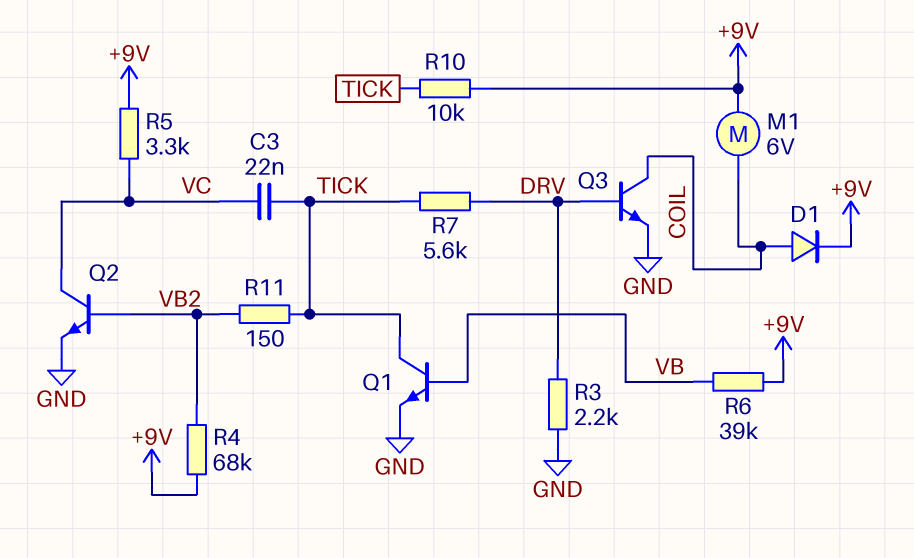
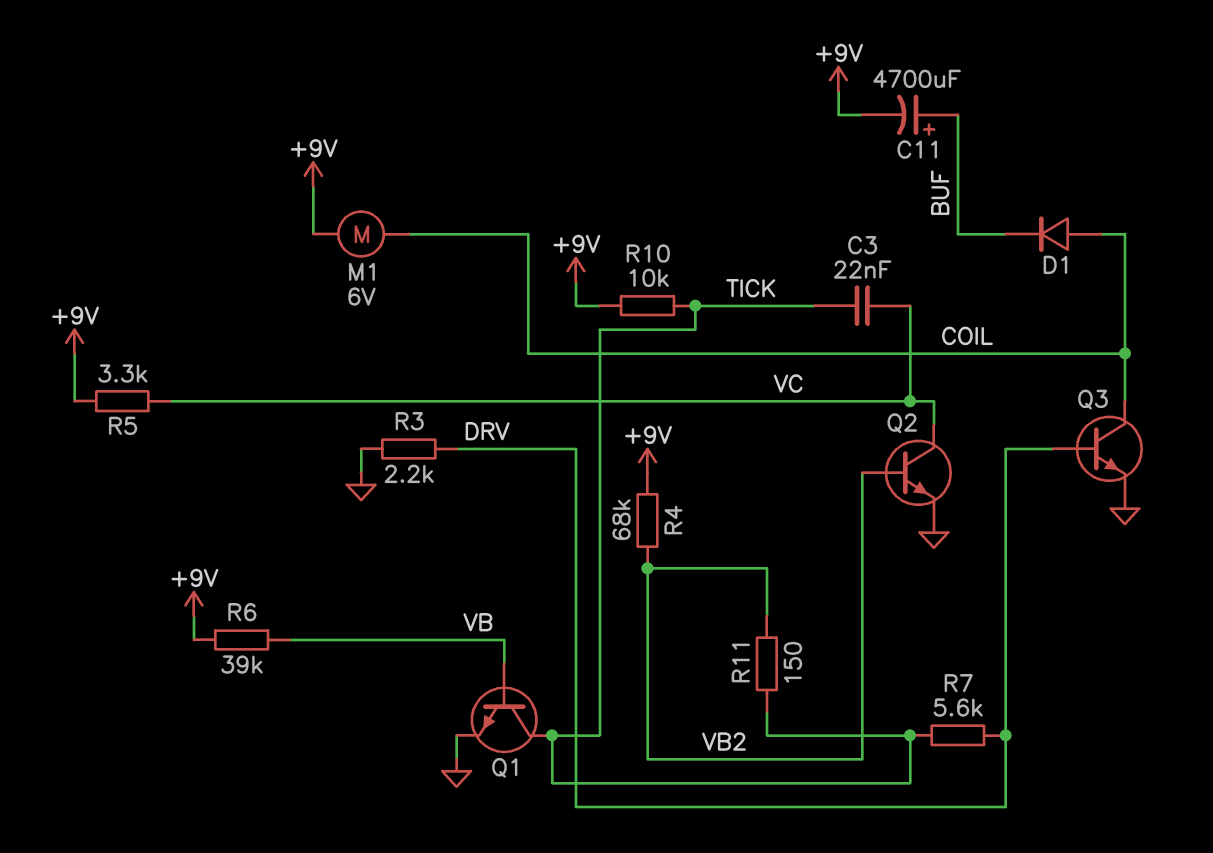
C11: none -> 4700uF (plus BUF, minus +9V)
D1: diode (A COIL, K +9V) -> diode (A COIL, K BUF)

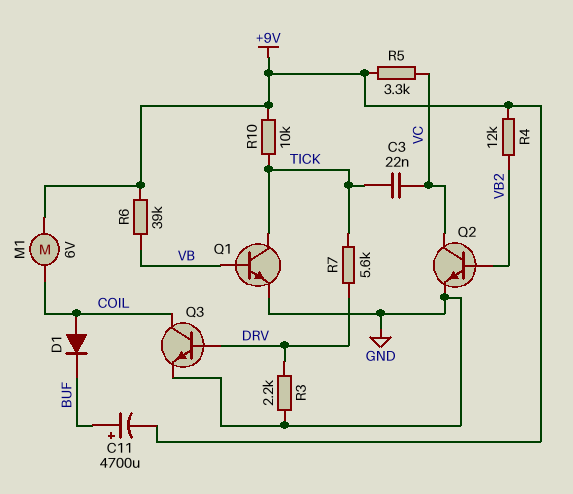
R4: 68k (+9V, VB2) -> 12k (+9V, VB2)
R11: 150 (TICK, VB2) -> none

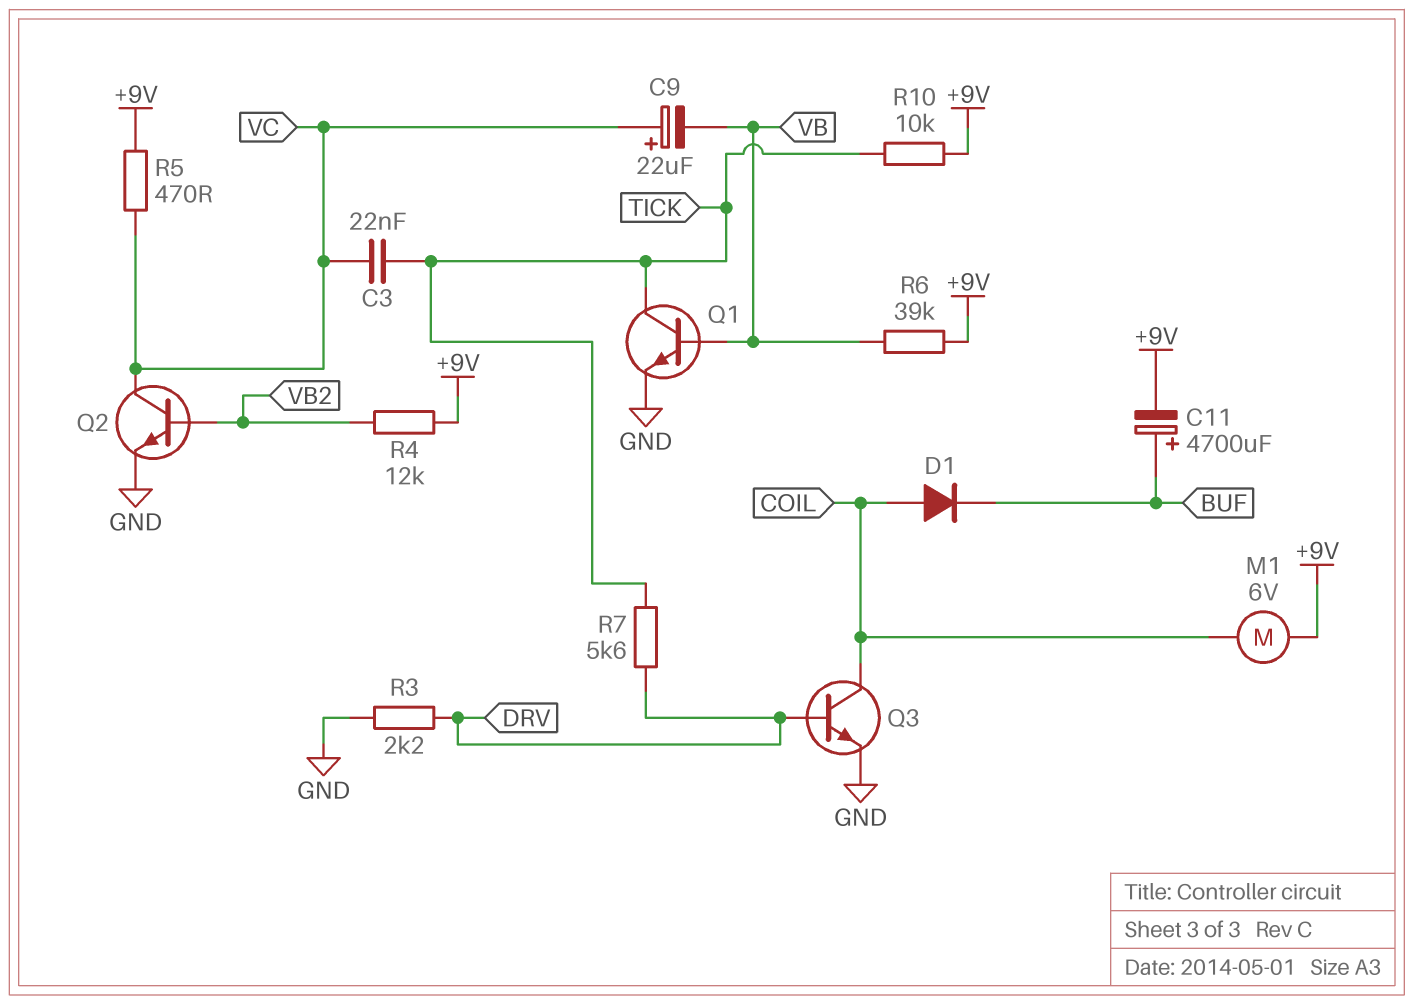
C9: none -> 22uF (plus VC, minus VB)
R5: 3.3k (+9V, VC) -> 470 (+9V, VC)

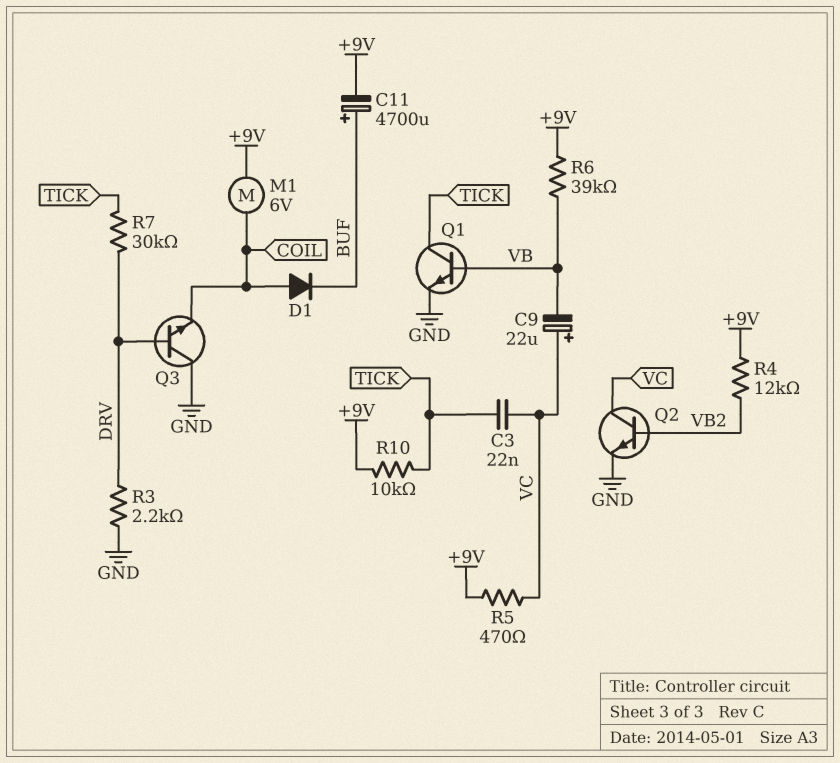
Q3: NPN (B DRV, C COIL, E GND) -> NPN (B DRV, C GND, E COIL)
R7: 5.6k (DRV, TICK) -> 30k (DRV, TICK)

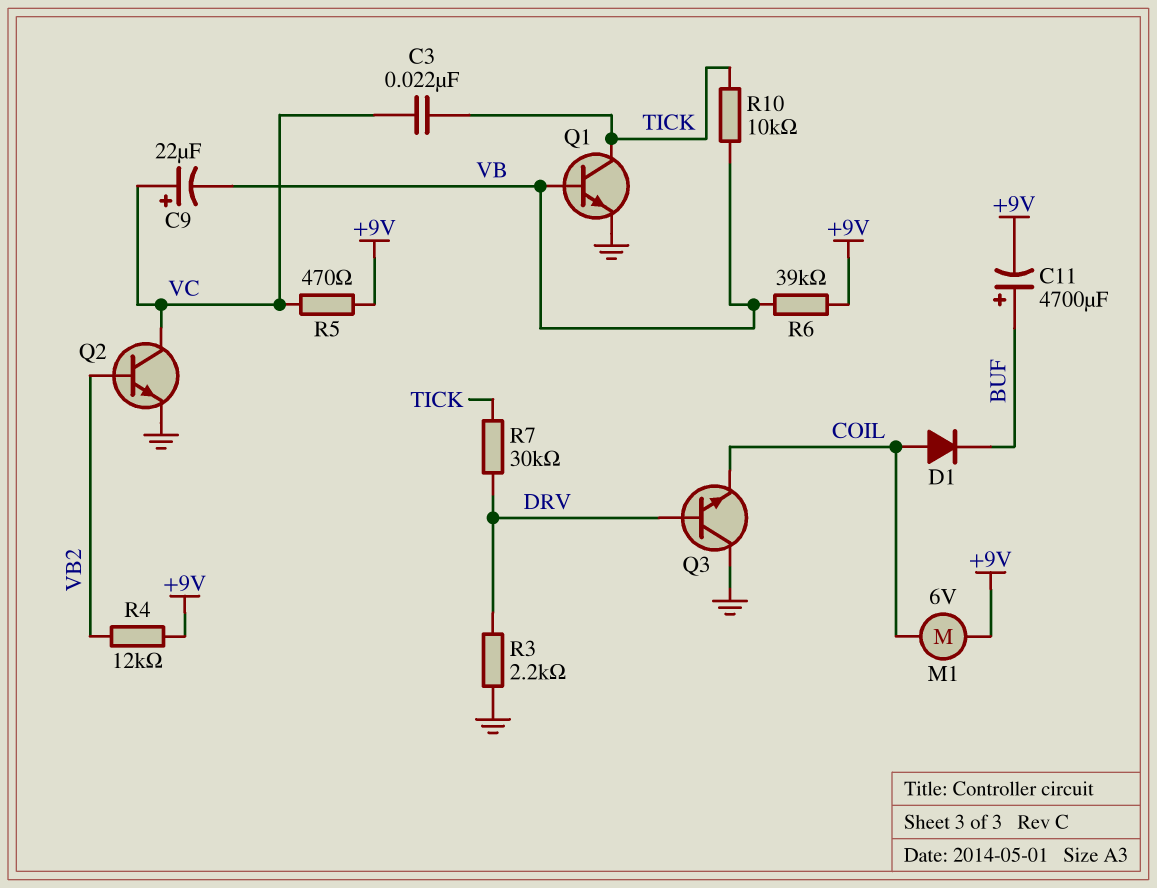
R10: 10k (+9V, TICK) -> 10k (TICK, VB)

